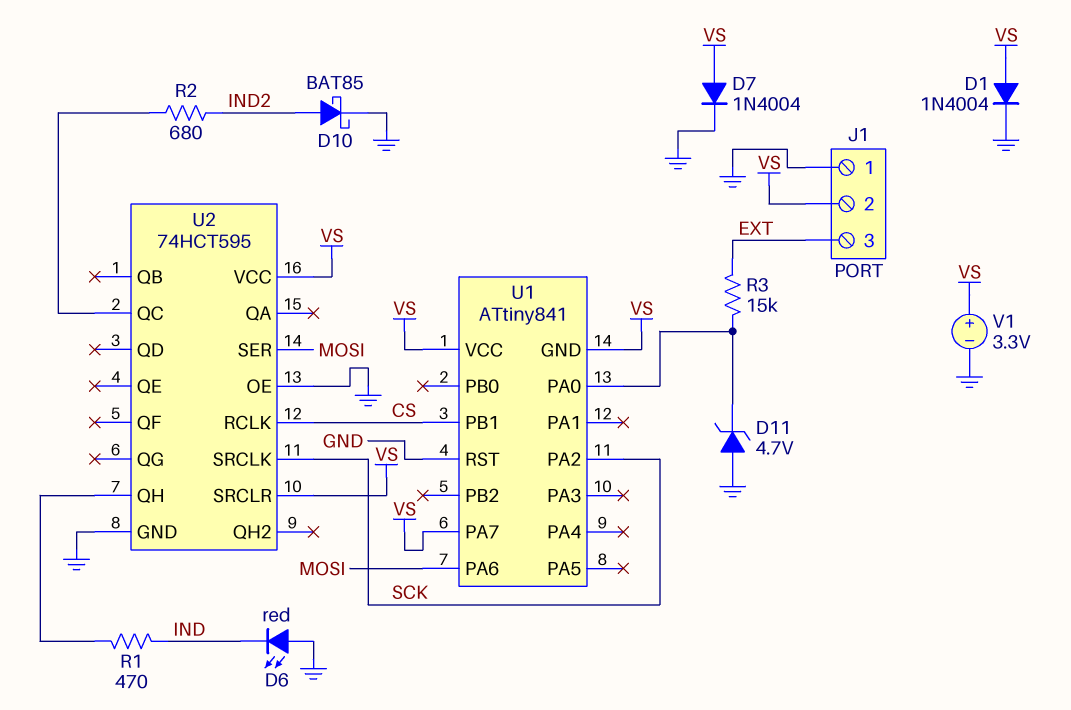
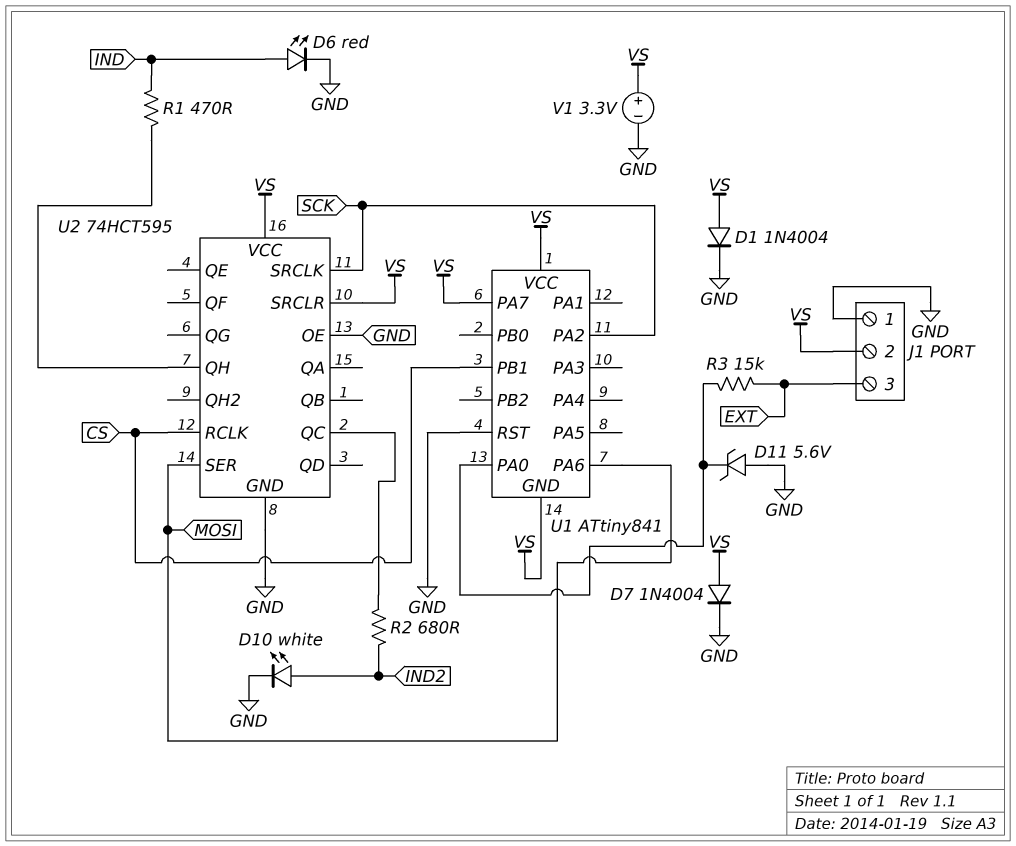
D6: LED red (A GND, K IND) -> LED red (A IND, K GND)
D10: schottky BAT85 (A IND2, K GND) -> LED white (A IND2, K GND)
D11: zener 4.7V (A GND, K U1/PA0) -> zener 5.6V (A GND, K U1/PA0)

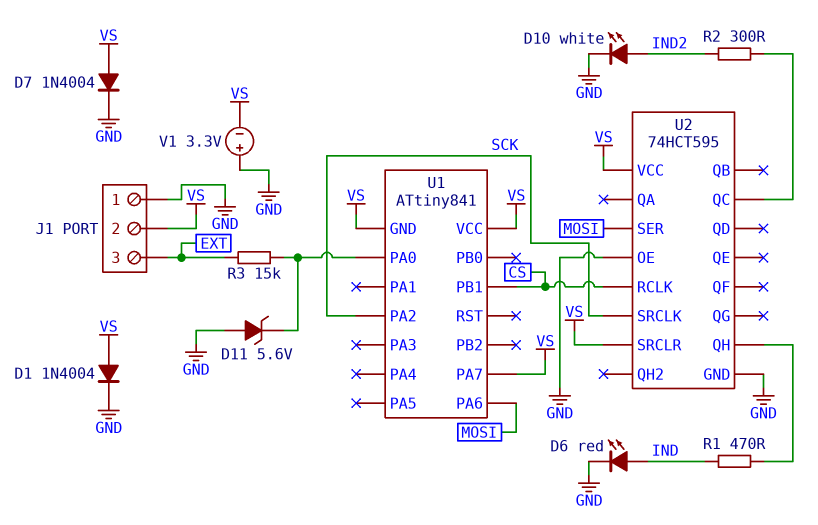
R2: 680 (IND2, U2/QC) -> 300 (IND2, U2/QC)
U1 pin RST: GND -> none
V1: 3.3V (plus VS, minus GND) -> 3.3V (plus GND, minus VS)

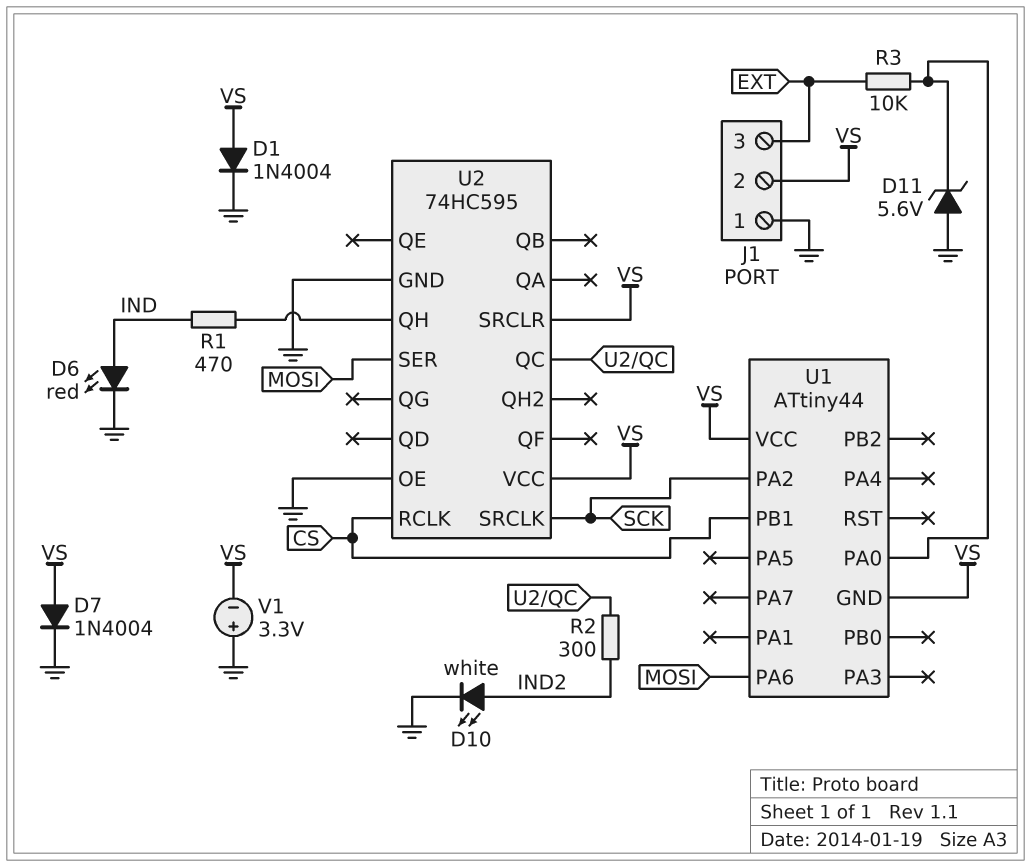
R3: 15k (EXT, U1/PA0) -> 10k (EXT, U1/PA0)
U1: ATtiny841 -> ATtiny44
U1 pin PA7: VS -> none
U2: 74HCT595 -> 74HC595

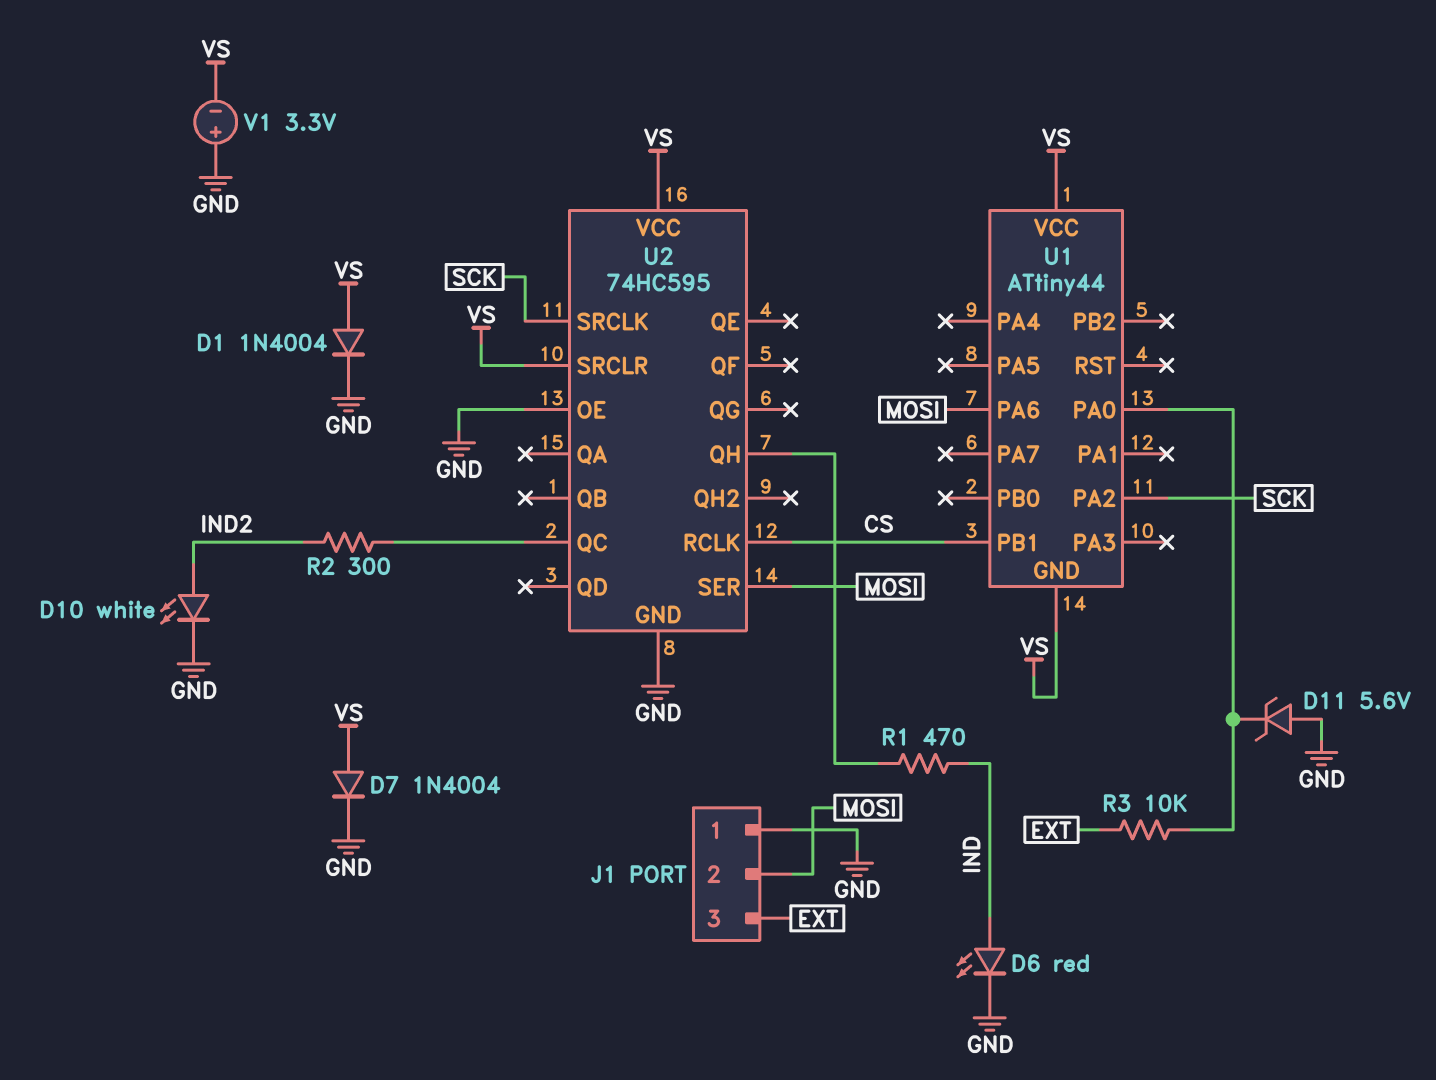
J1 pin 2: VS -> MOSI

